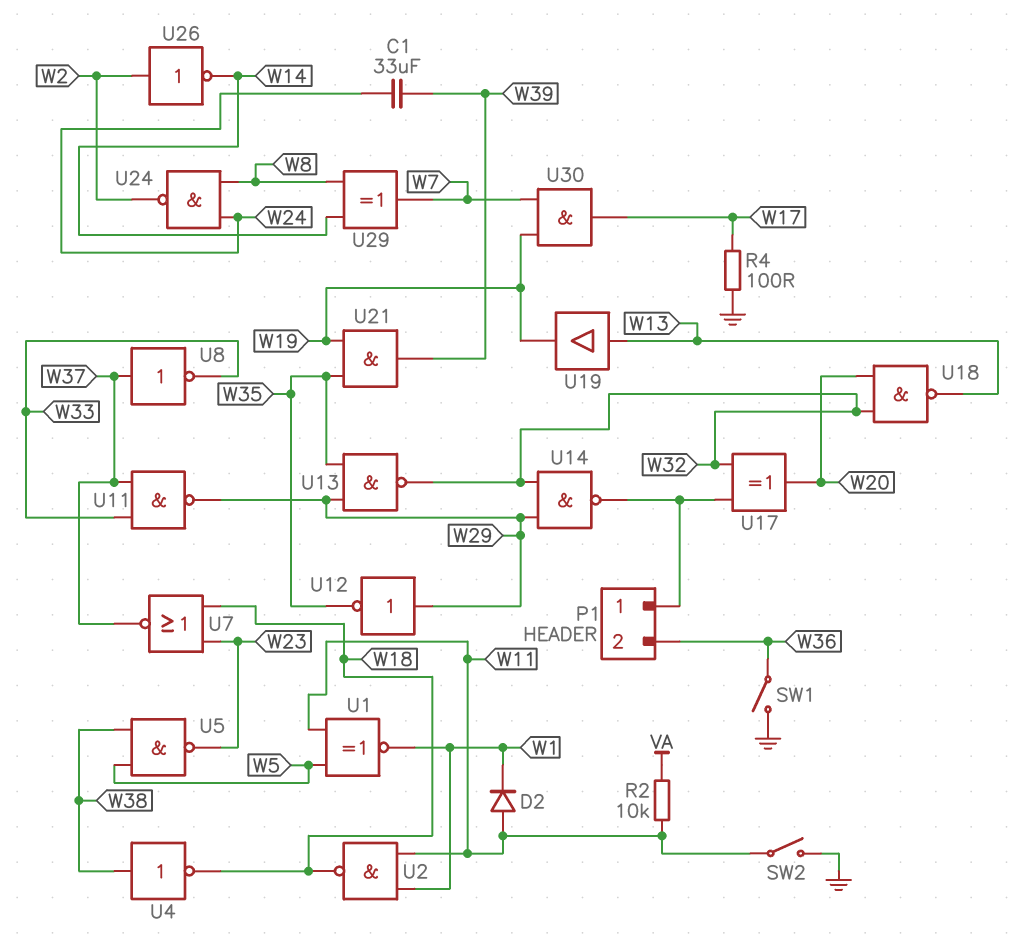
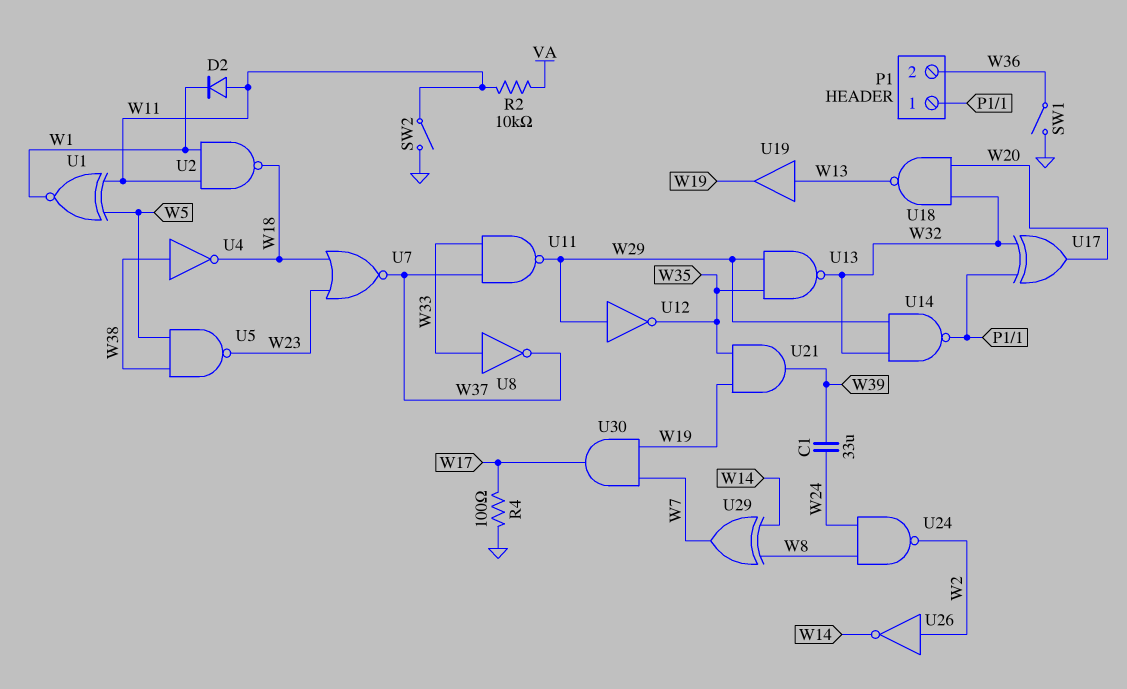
U8: NOT (in W37, out W33) -> NOT (in W33, out W37)

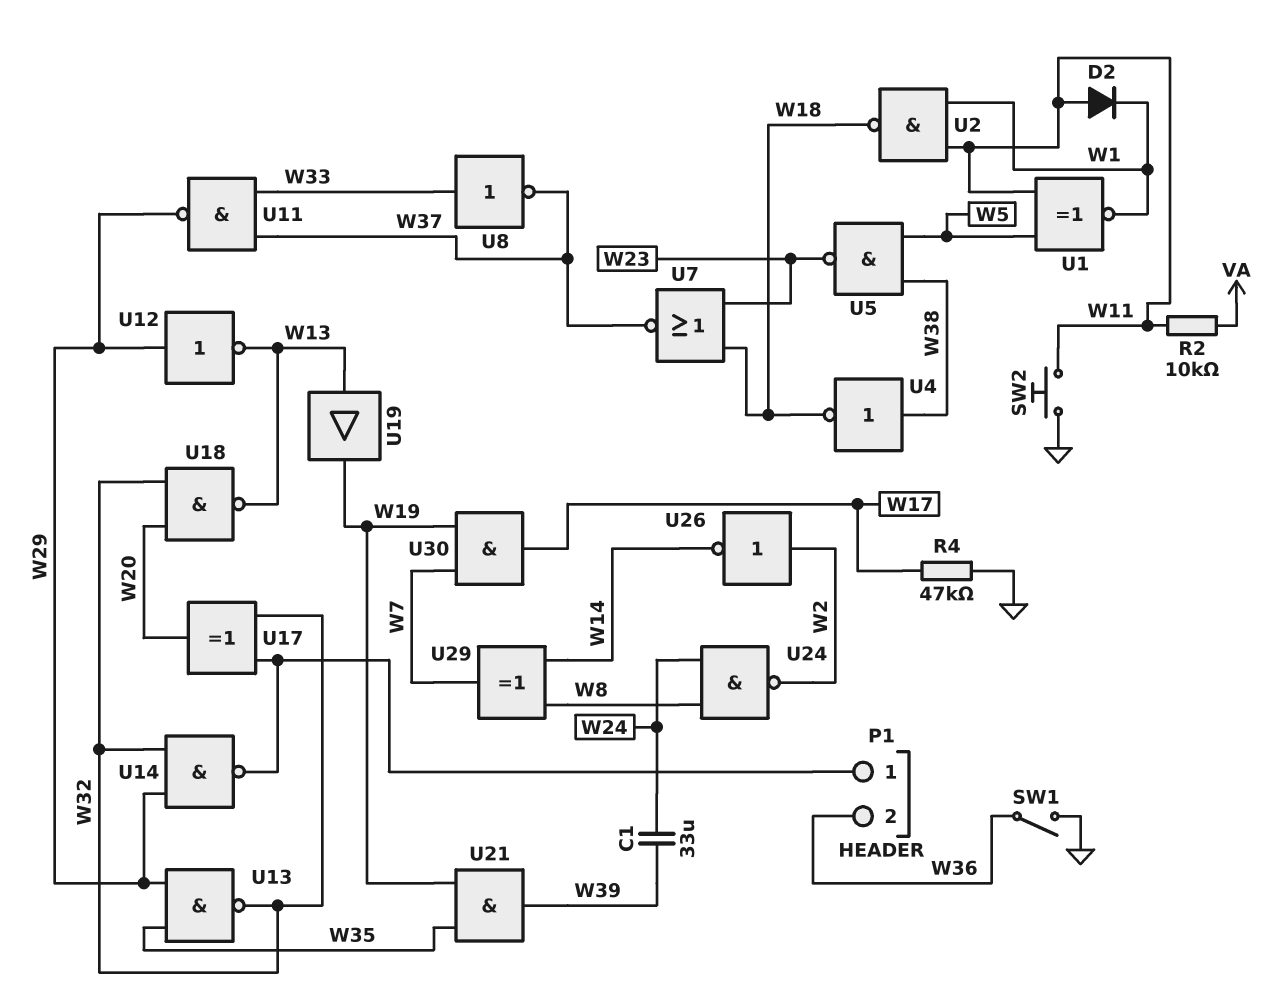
R4: 100 (GND, W17) -> 47k (GND, W17)
SW2: switch (GND, W11) -> button (GND, W11)
U12: NOT (in W29, out W35) -> NOT (in W29, out W13)

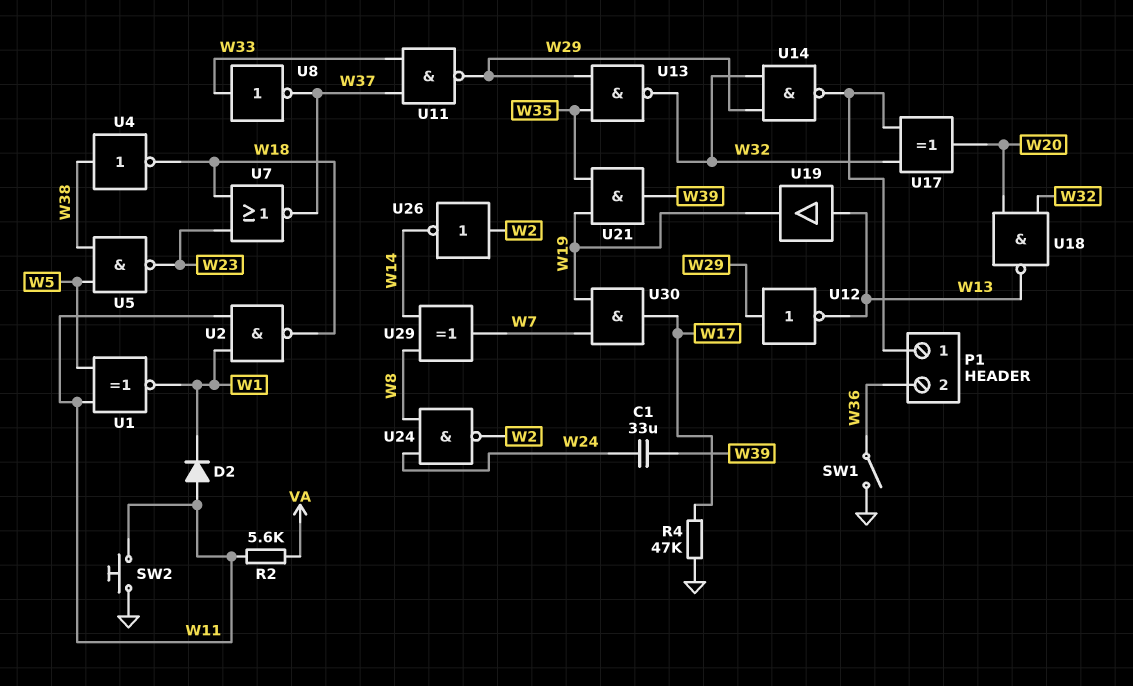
R2: 10k (VA, W11) -> 5.6k (VA, W11)

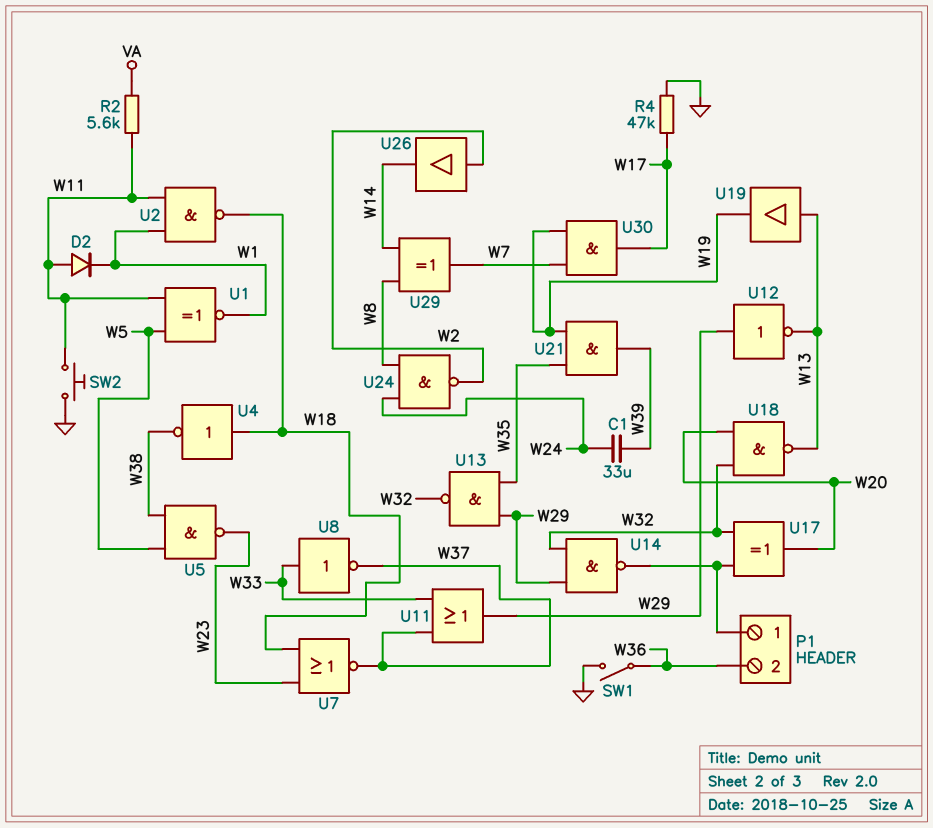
U4: NOT (in W38, out W18) -> NOT (in W18, out W38)
U11: NAND (in W33, in W37, out W29) -> OR (in W33, in W37, out W29)
U26: NOT (in W2, out W14) -> buffer (in W2, out W14)

